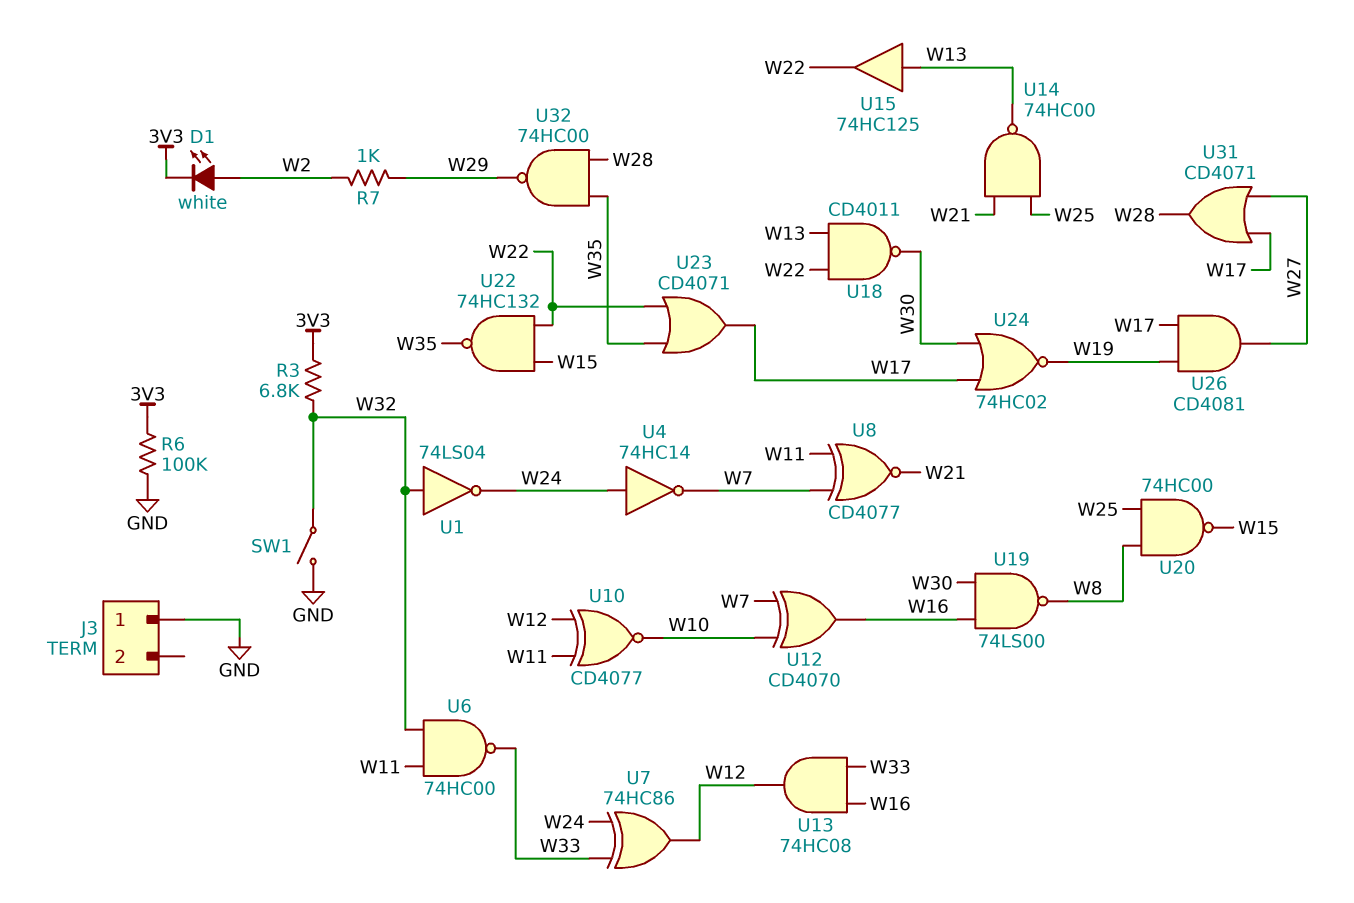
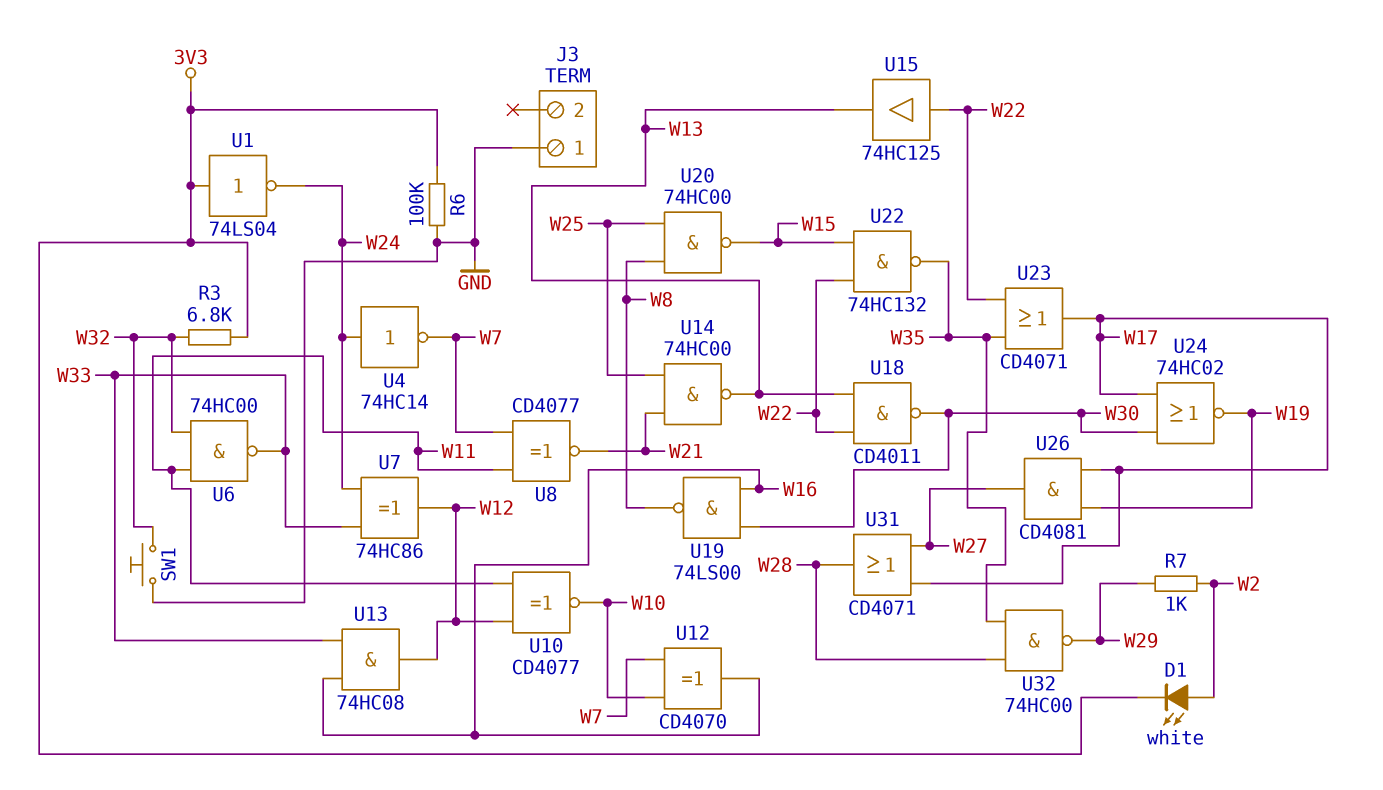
SW1: switch (GND, W32) -> button (GND, W32)
U1: NOT 74LS04 (in W32, out W24) -> NOT 74LS04 (in 3V3, out W24)
U15: buffer 74HC125 (in W13, out W22) -> buffer 74HC125 (in W22, out W13)

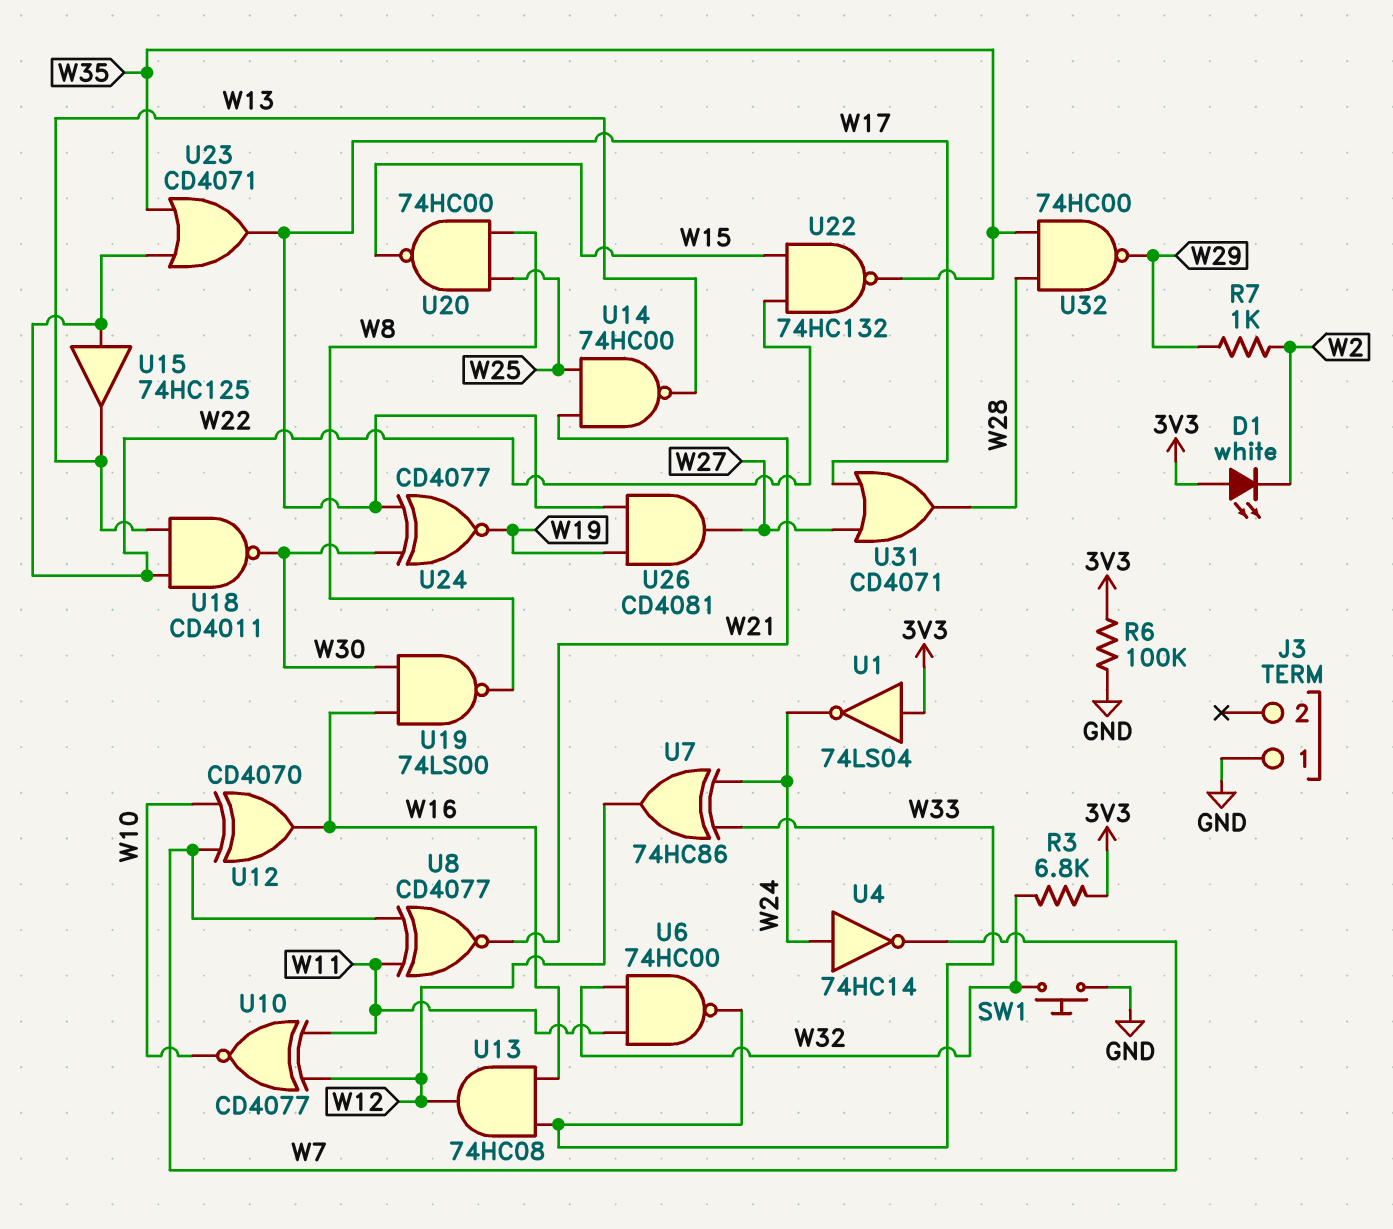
D1: LED white (A W2, K 3V3) -> LED white (A 3V3, K W2)
U24: NOR 74HC02 (in W17, in W30, out W19) -> XNOR CD4077 (in W17, in W30, out W19)

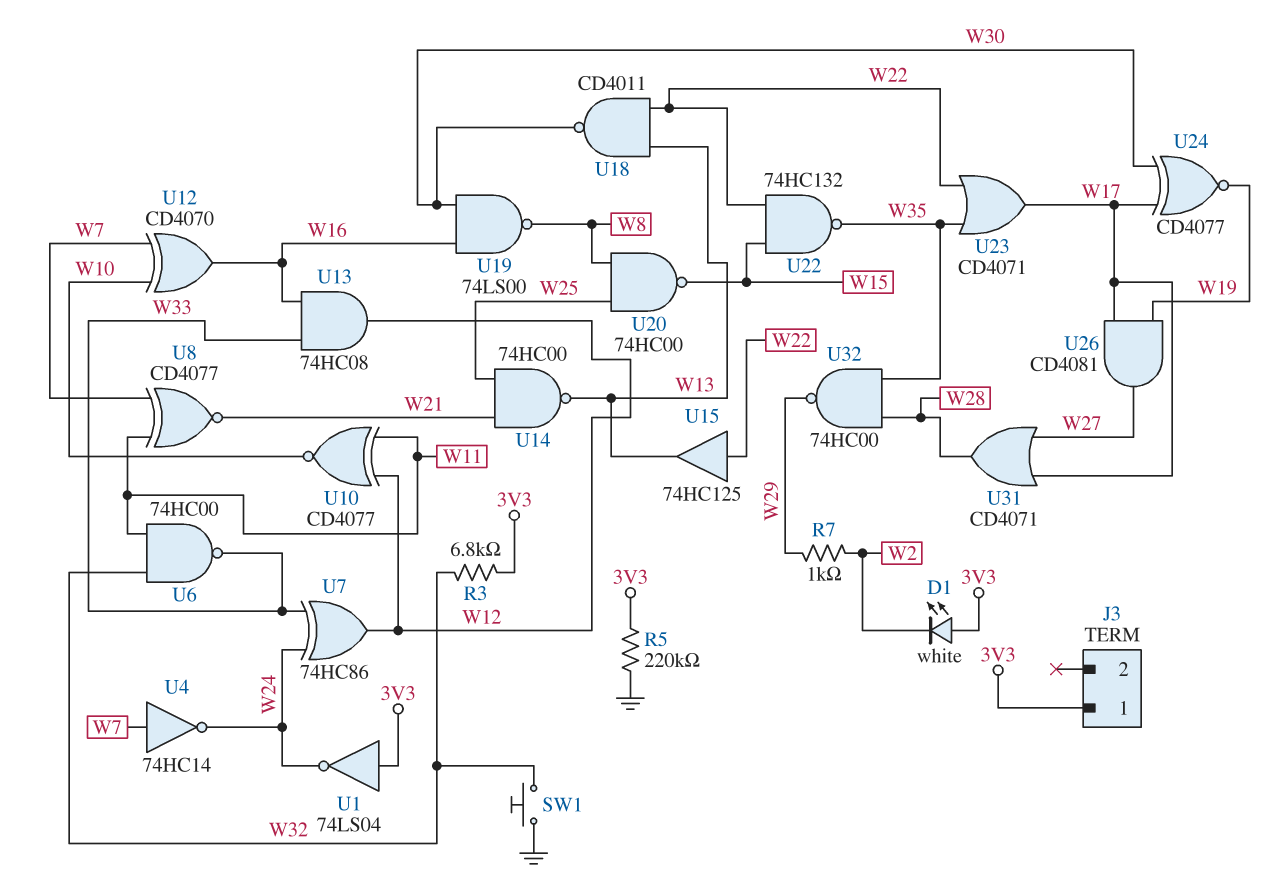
J3 pin 1: GND -> 3V3
R5: none -> 220k (3V3, GND)
R6: 100k (3V3, GND) -> none
U4: NOT 74HC14 (in W24, out W7) -> NOT 74HC14 (in W7, out W24)

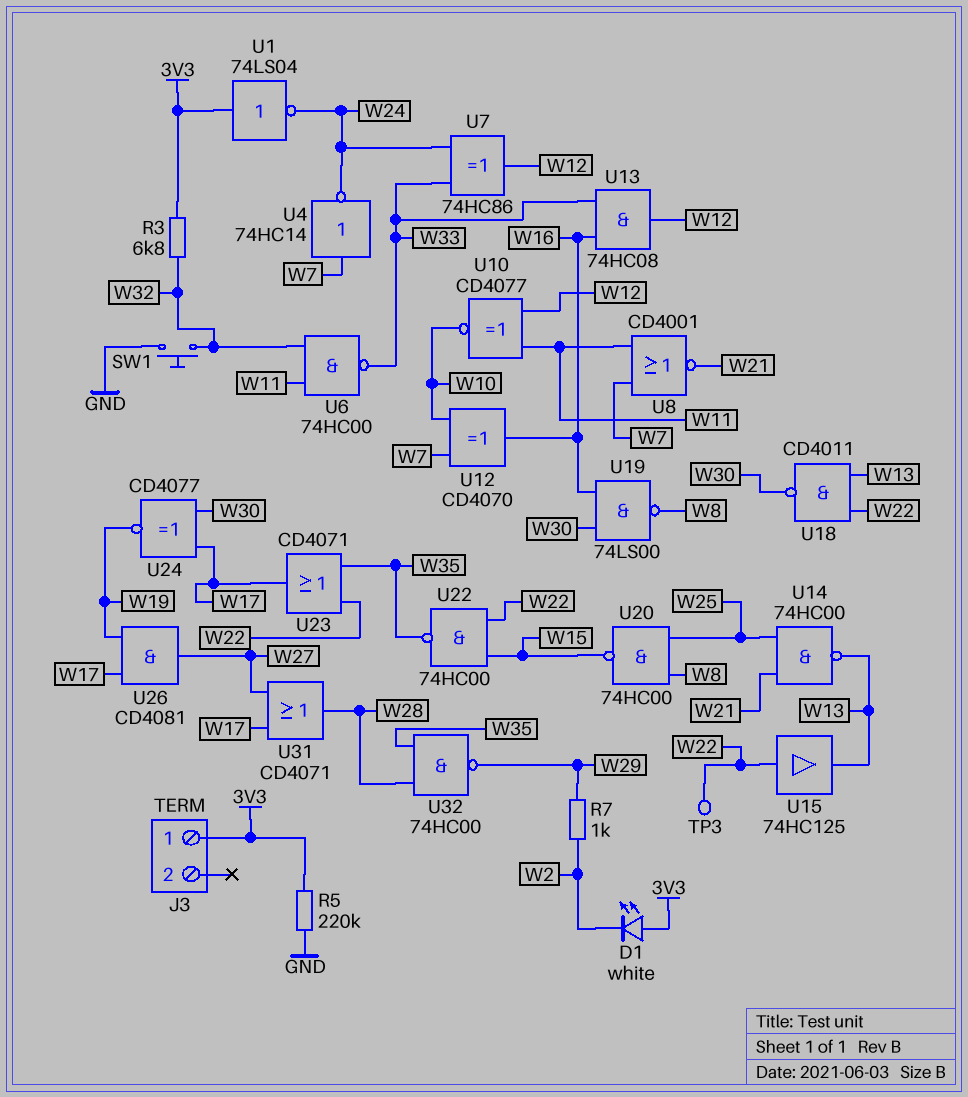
TP3: none -> test point (W22)
U8: XNOR CD4077 (in W7, in W11, out W21) -> NOR CD4001 (in W7, in W11, out W21)
U22: NAND 74HC132 (in W15, in W22, out W35) -> NAND 74HC00 (in W15, in W22, out W35)

